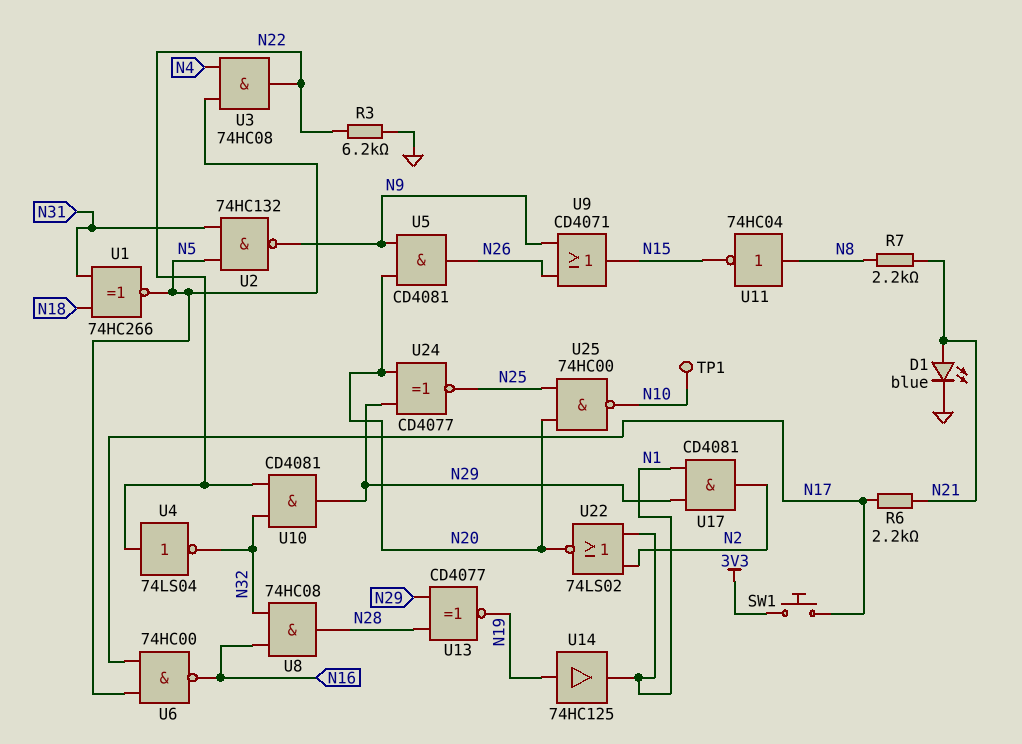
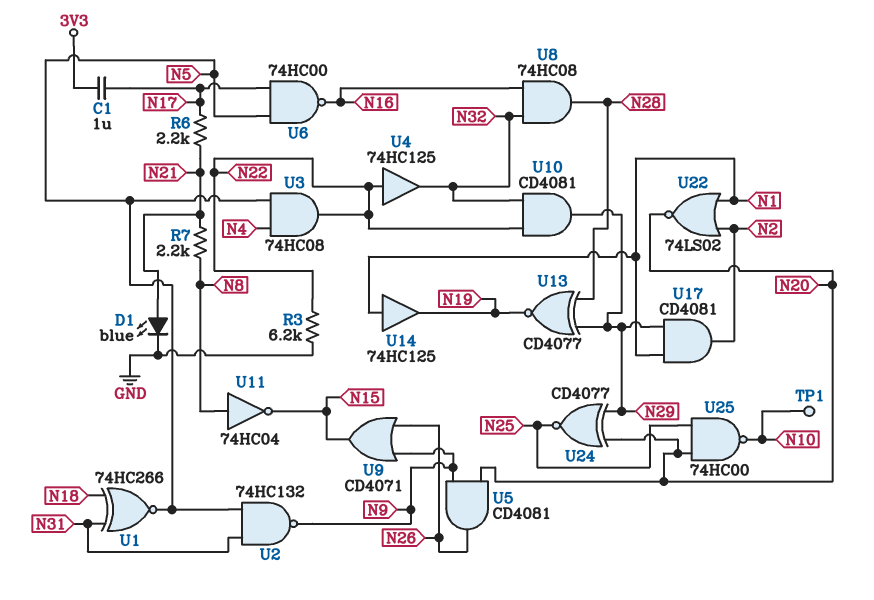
C1: none -> 1uF (3V3, N17)
SW1: button (3V3, N17) -> none
U4: NOT 74LS04 (in N22, out N32) -> buffer 74HC125 (in N22, out N32)
U14: buffer 74HC125 (in N19, out N1) -> buffer 74HC125 (in N1, out N19)

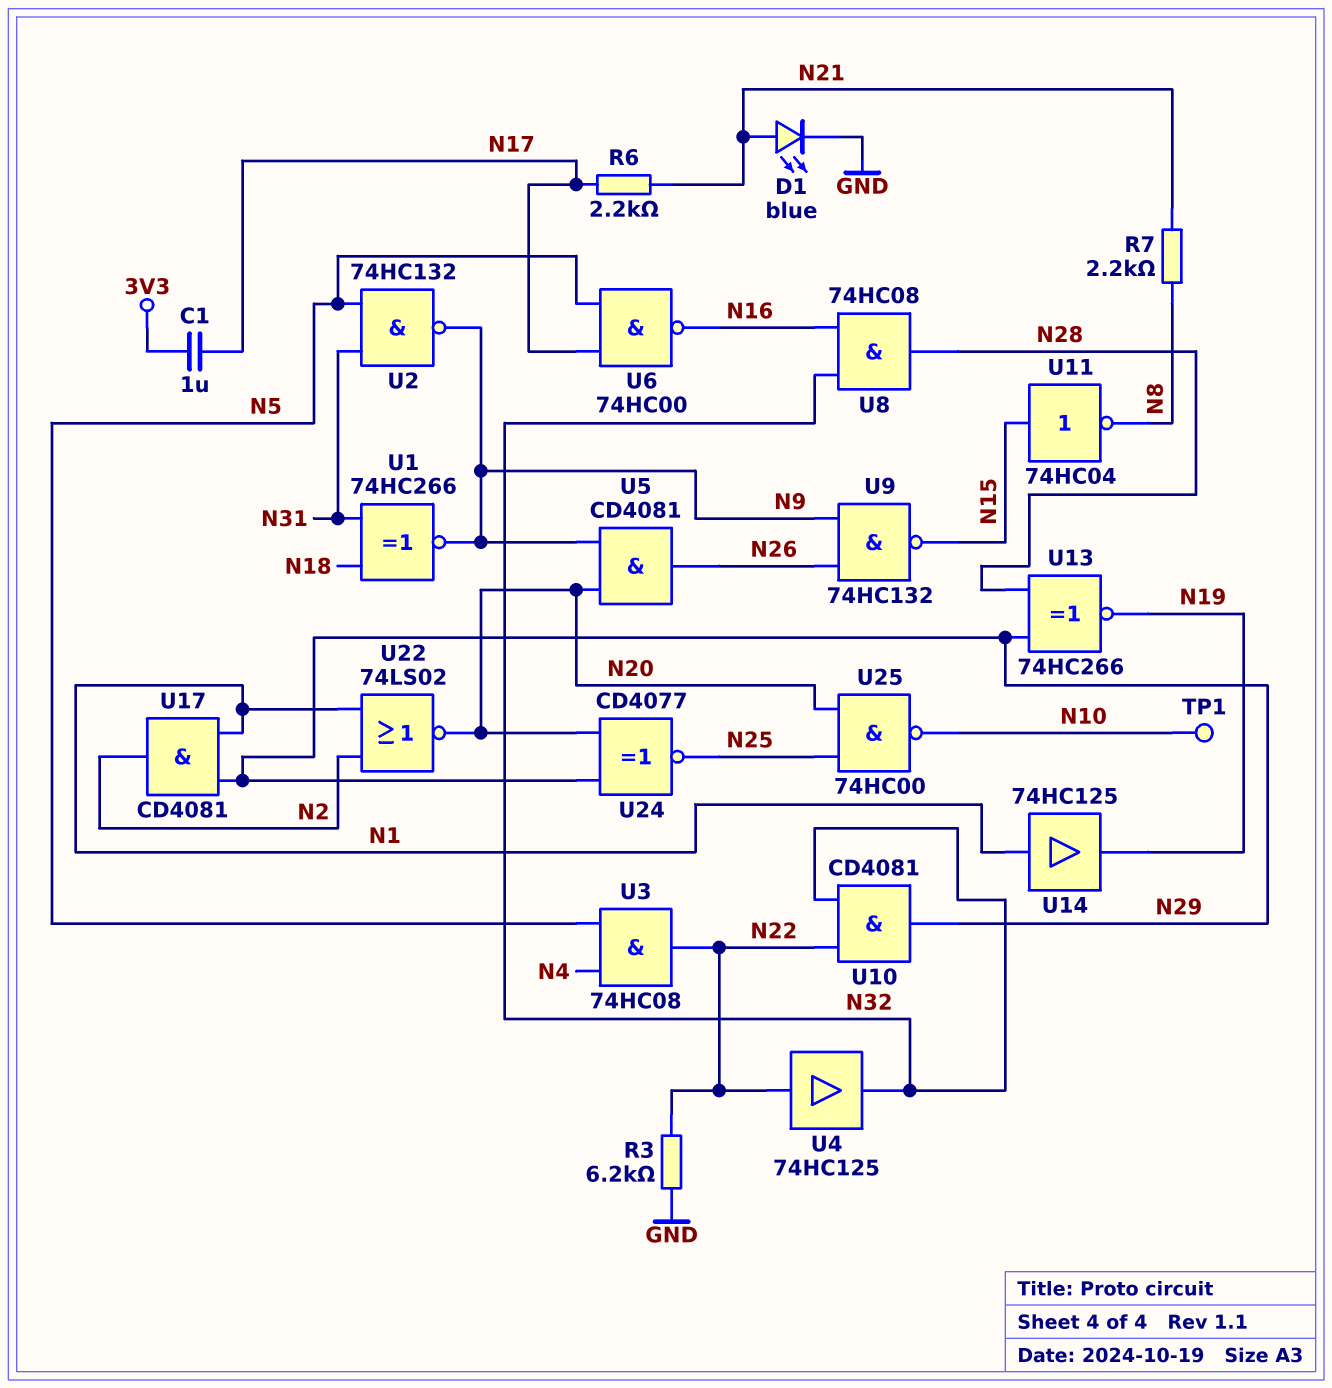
U1: XNOR 74HC266 (in N18, in N31, out N5) -> XNOR 74HC266 (in N18, in N31, out N9)
U9: OR CD4071 (in N9, in N26, out N15) -> NAND 74HC132 (in N9, in N26, out N15)
U11: NOT 74HC04 (in N8, out N15) -> NOT 74HC04 (in N15, out N8)
U13: XNOR CD4077 (in N28, in N29, out N19) -> XNOR 74HC266 (in N28, in N29, out N19)

